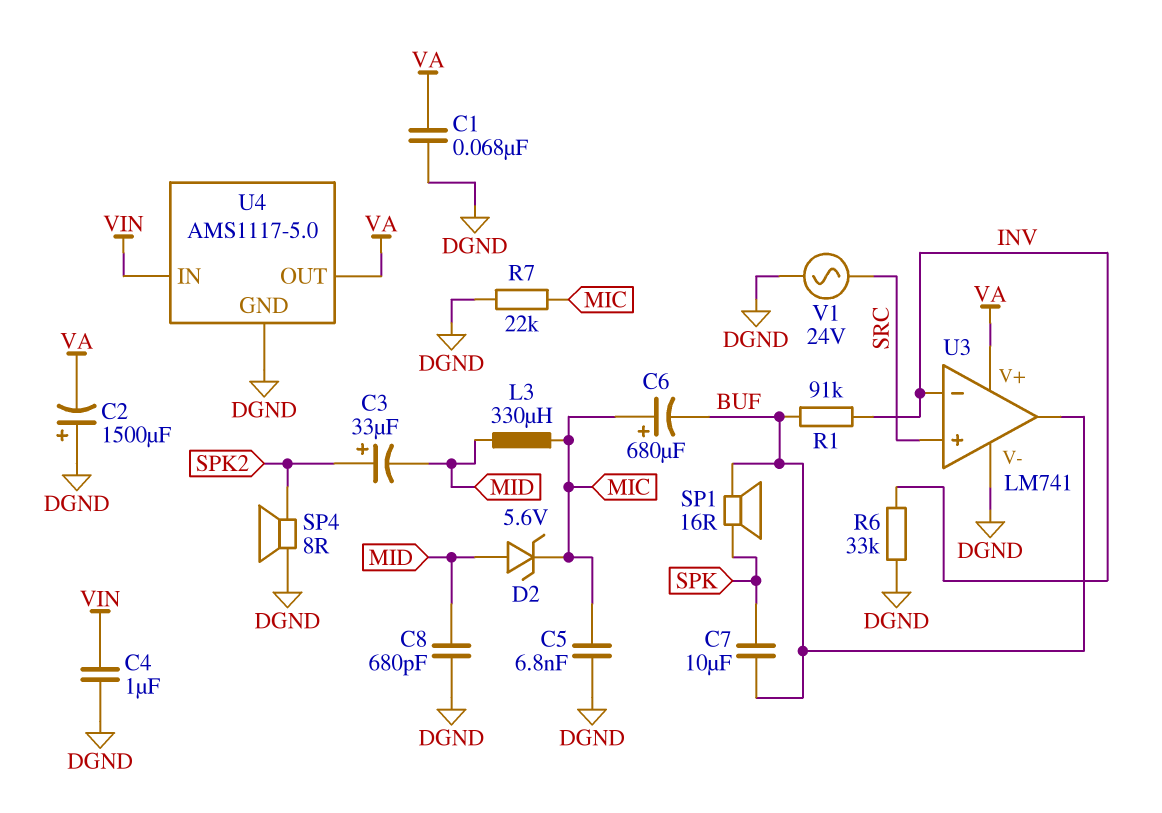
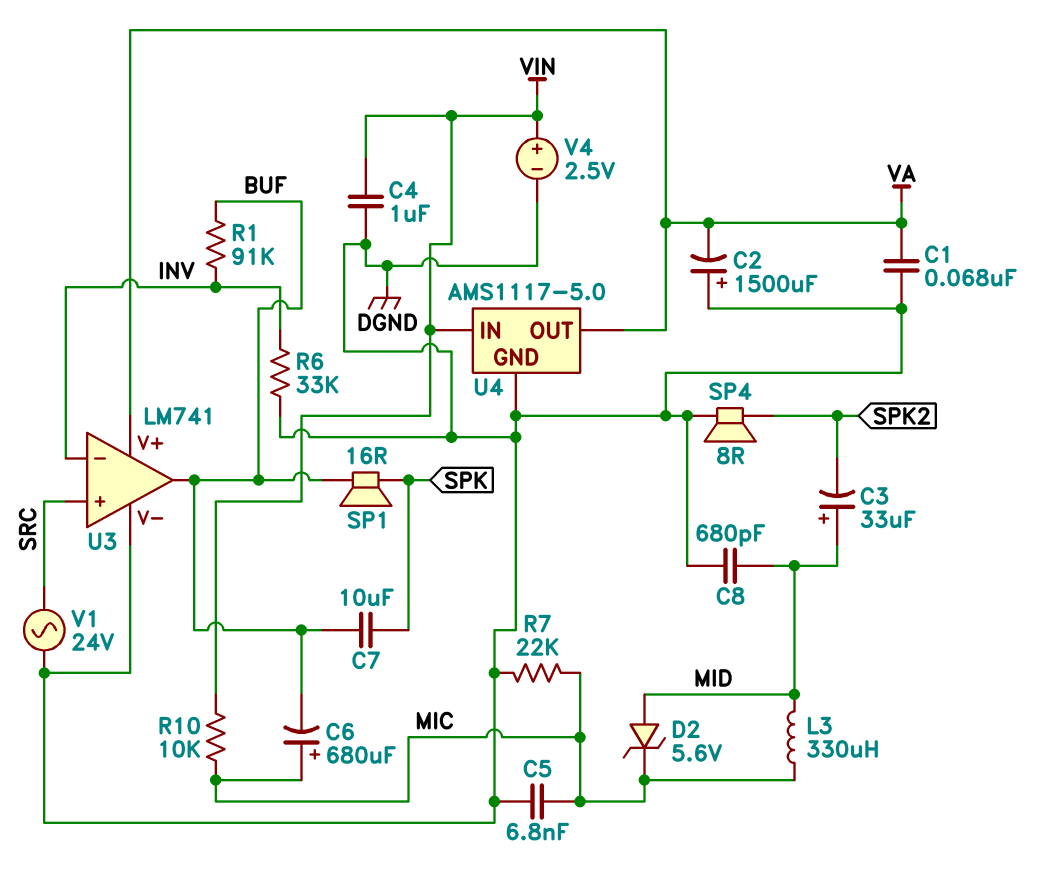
C3: 33uF (plus SPK2, minus MID) -> 33uF (plus MID, minus SPK2)
R10: none -> 10k (MIC, VIN)
V4: none -> 2.5V (plus VIN, minus DGND)

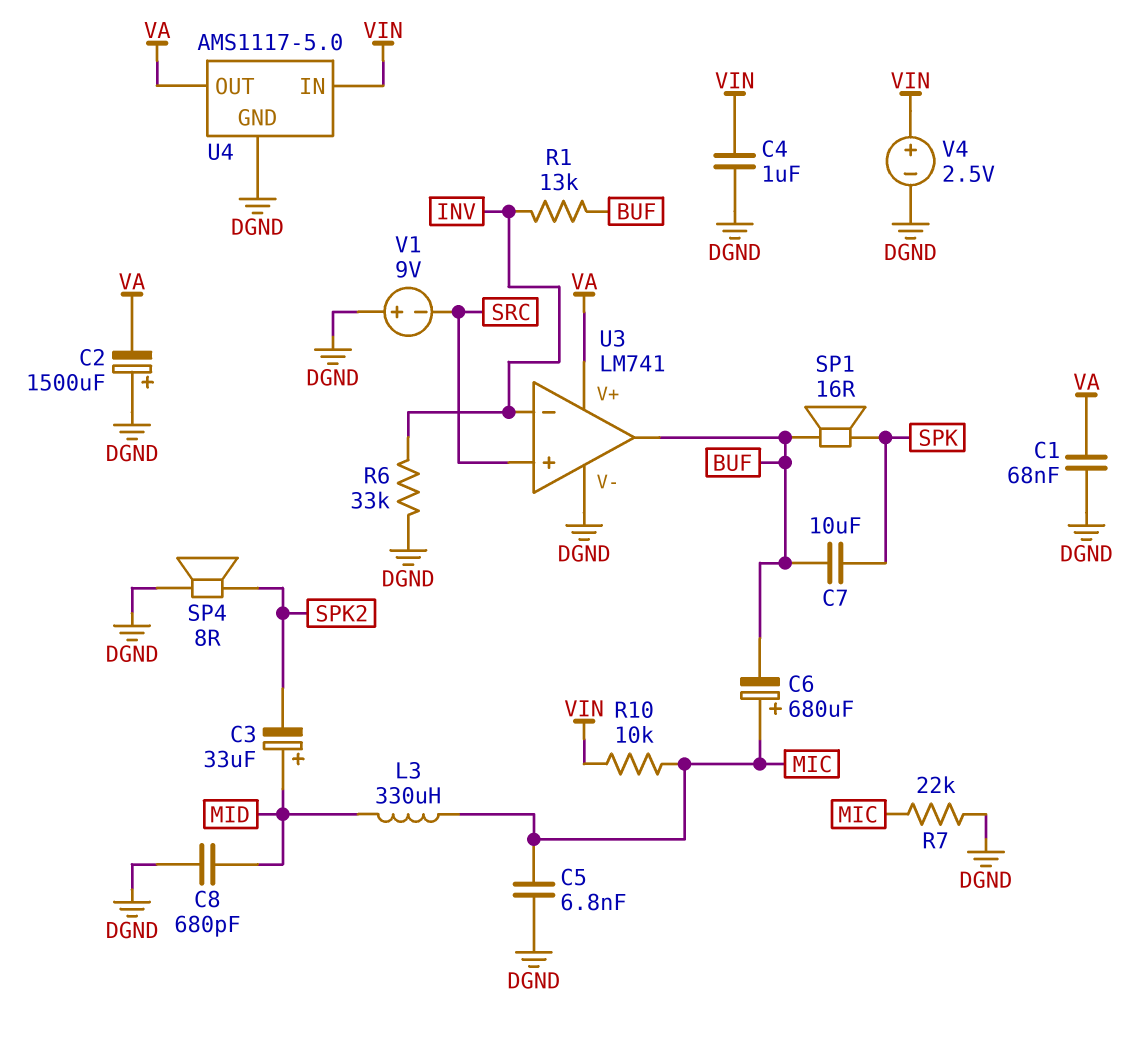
D2: zener 5.6V (A MID, K MIC) -> none
R1: 91k (BUF, INV) -> 13k (BUF, INV)
V1: AC 24V (DGND, SRC) -> 9V (plus DGND, minus SRC)

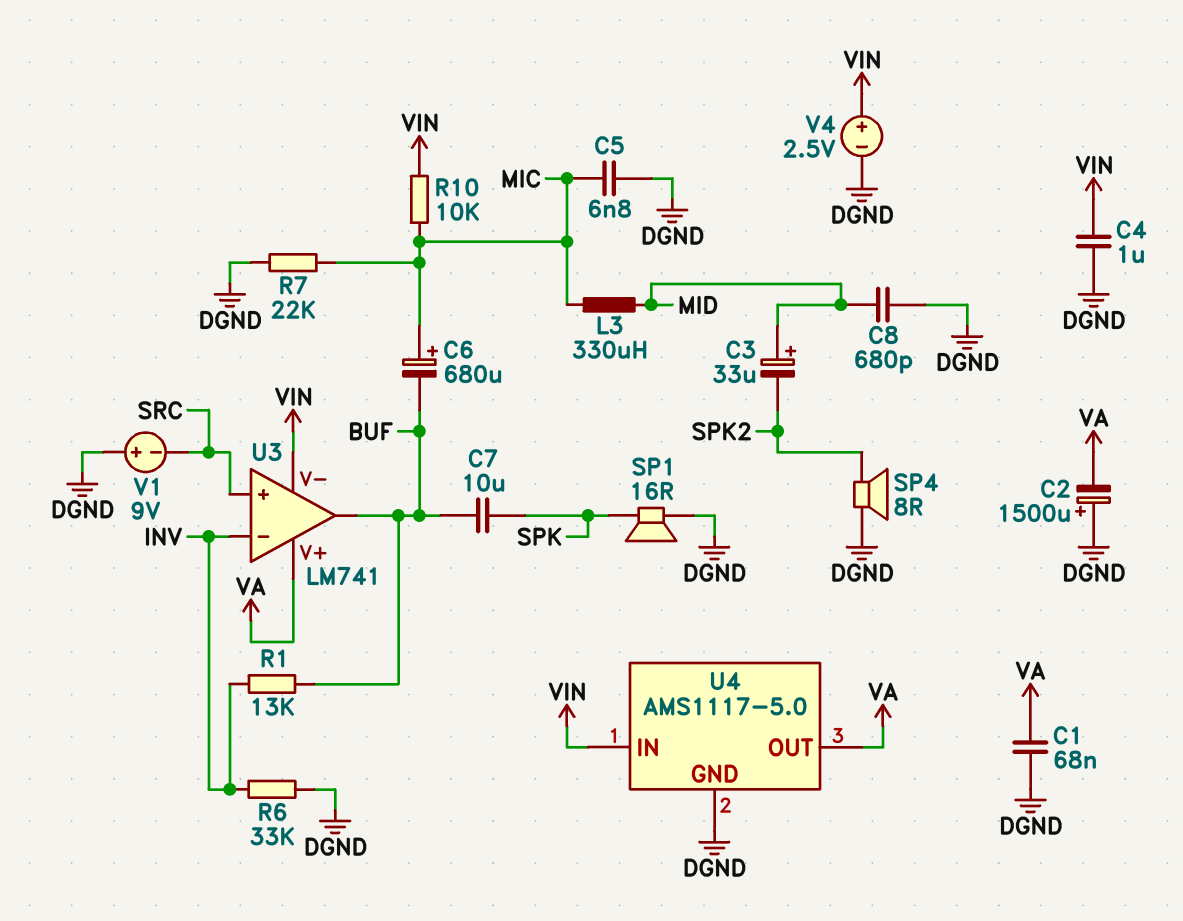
SP1: speaker 16R (BUF, SPK) -> speaker 16R (DGND, SPK)
U3 pin V-: DGND -> VIN

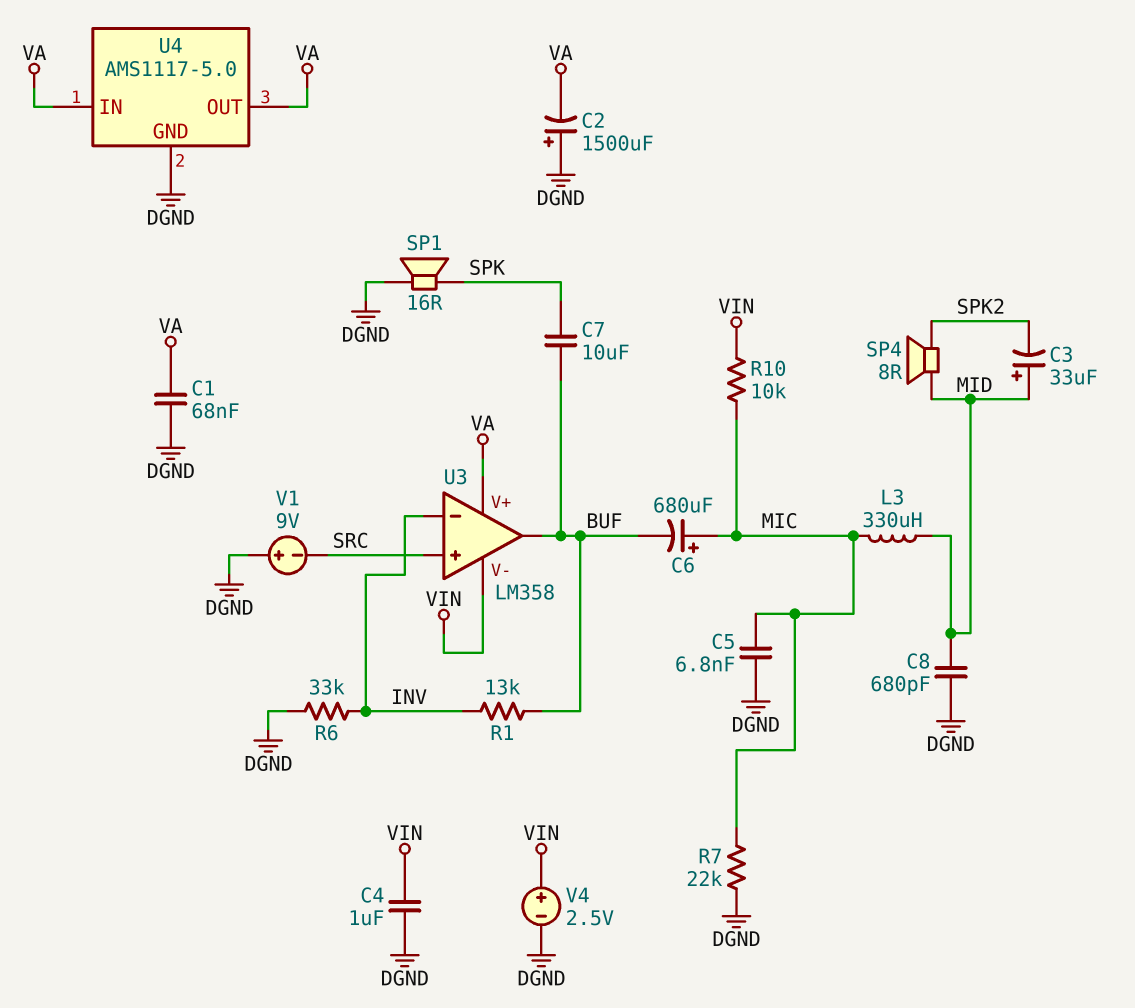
SP4: speaker 8R (DGND, SPK2) -> speaker 8R (MID, SPK2)
U3: LM741 -> LM358
U4 pin IN: VIN -> VA

